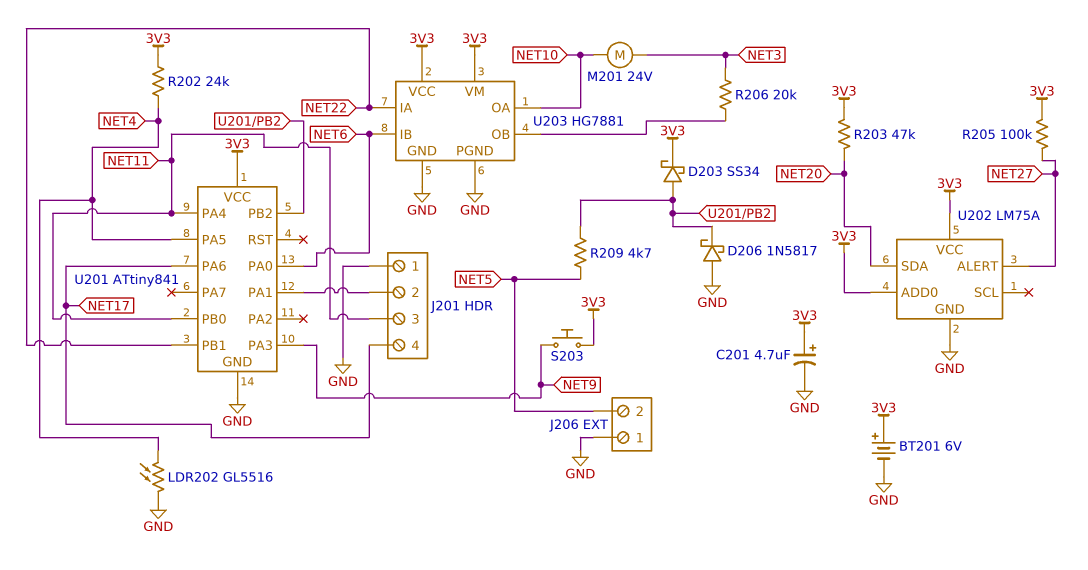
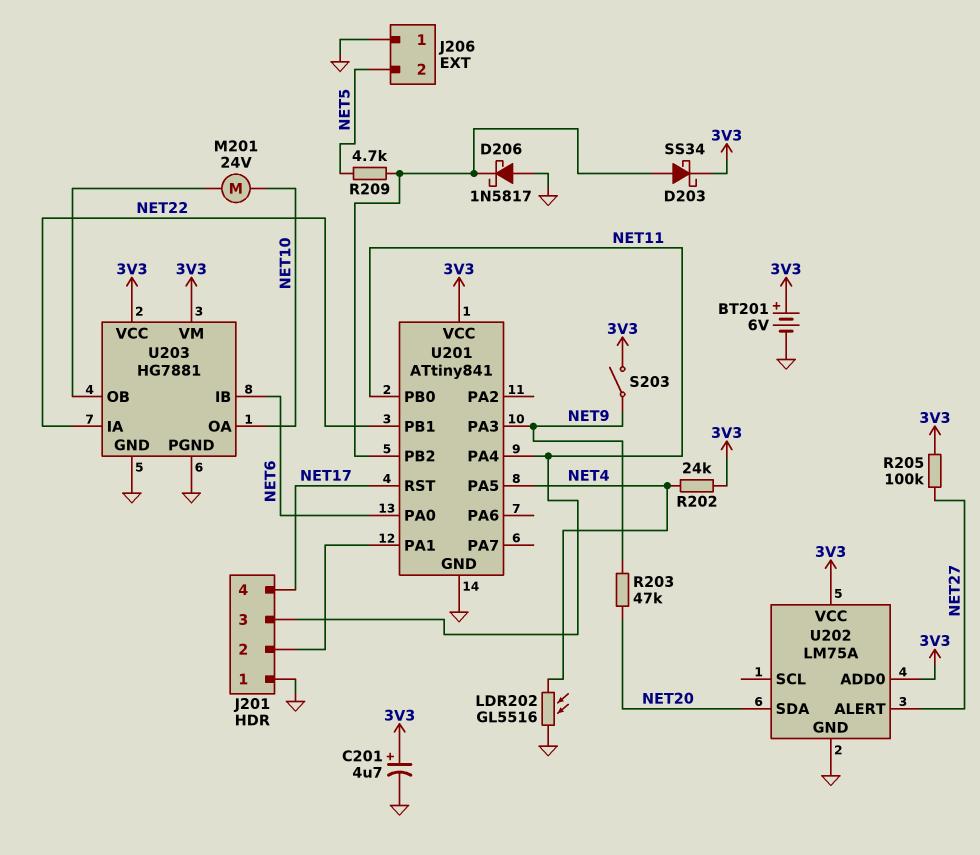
M201: motor 24V (NET3, NET10) -> motor 24V (NET10, U203/OB)
R203: 47k (3V3, NET20) -> 47k (NET9, NET20)
R206: 20k (NET3, U203/OB) -> none
S203: button (3V3, NET9) -> switch (3V3, NET9)
U201 pin PA6: NET17 -> none
U201 pin RST: none -> NET17

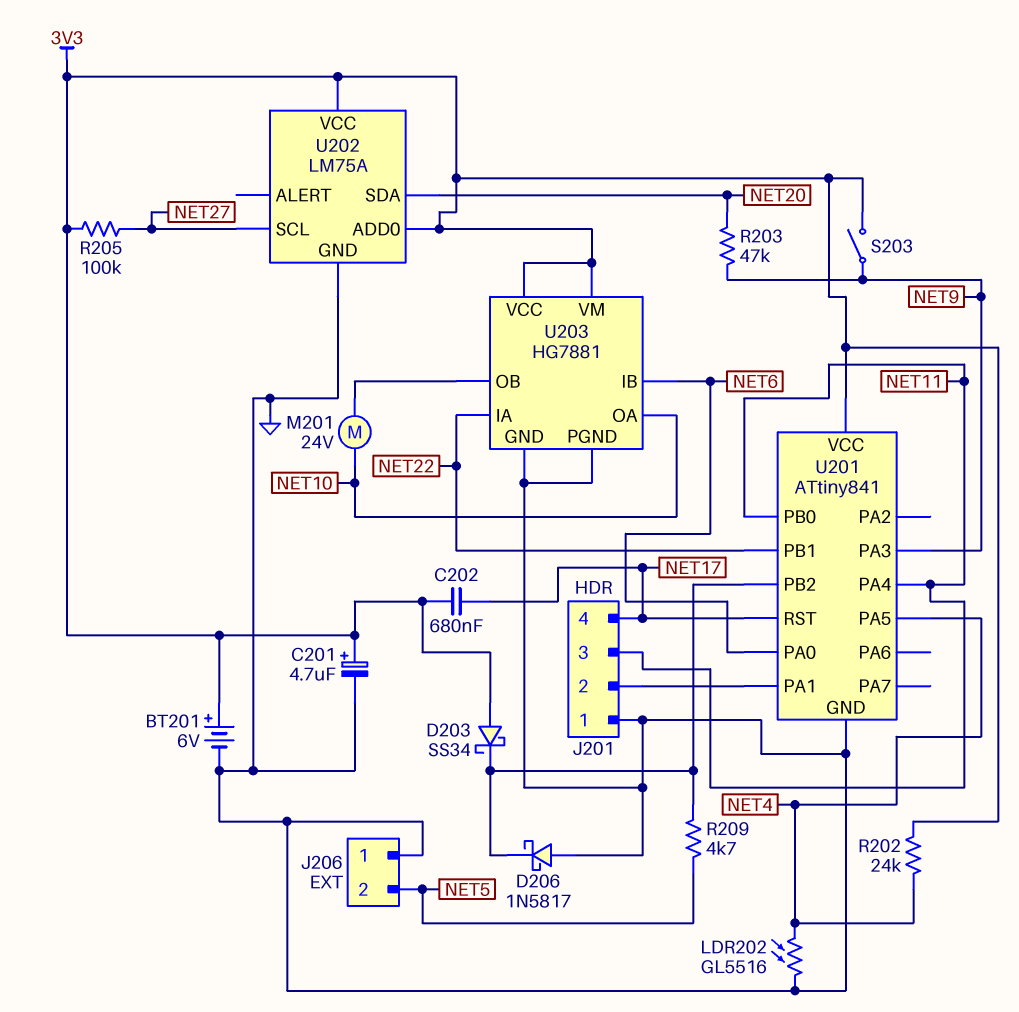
C202: none -> 680nF (3V3, NET17)
D203: schottky SS34 (A U201/PB2, K 3V3) -> schottky SS34 (A 3V3, K U201/PB2)
U202 pin ALERT: NET27 -> none
U202 pin SCL: none -> NET27

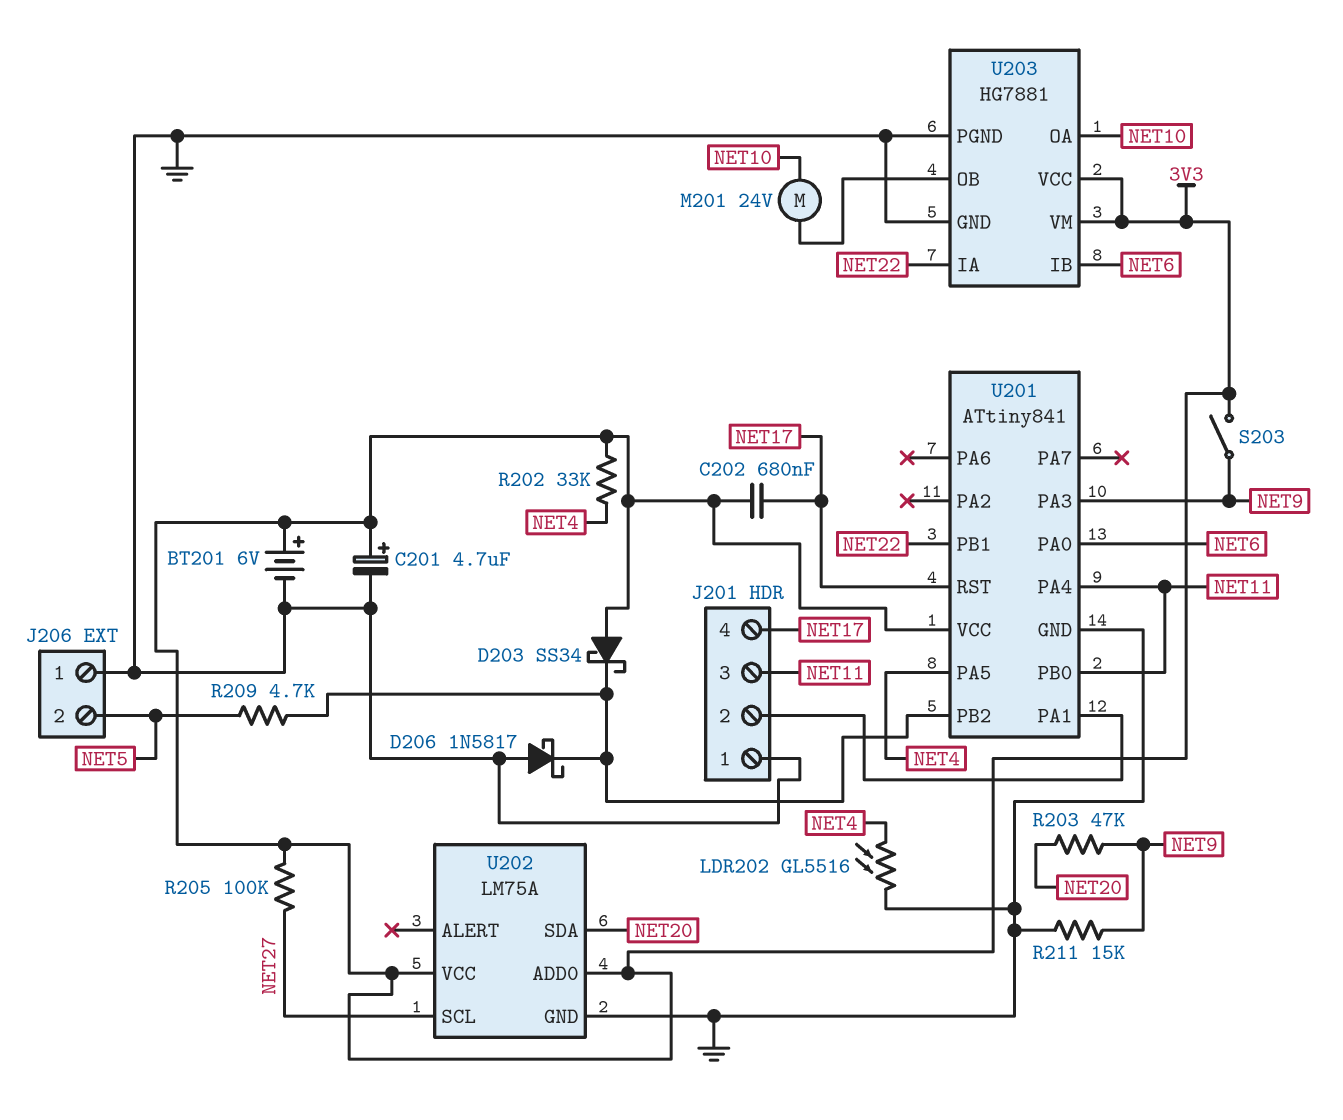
R202: 24k (3V3, NET4) -> 33k (3V3, NET4)
R211: none -> 15k (GND, NET9)

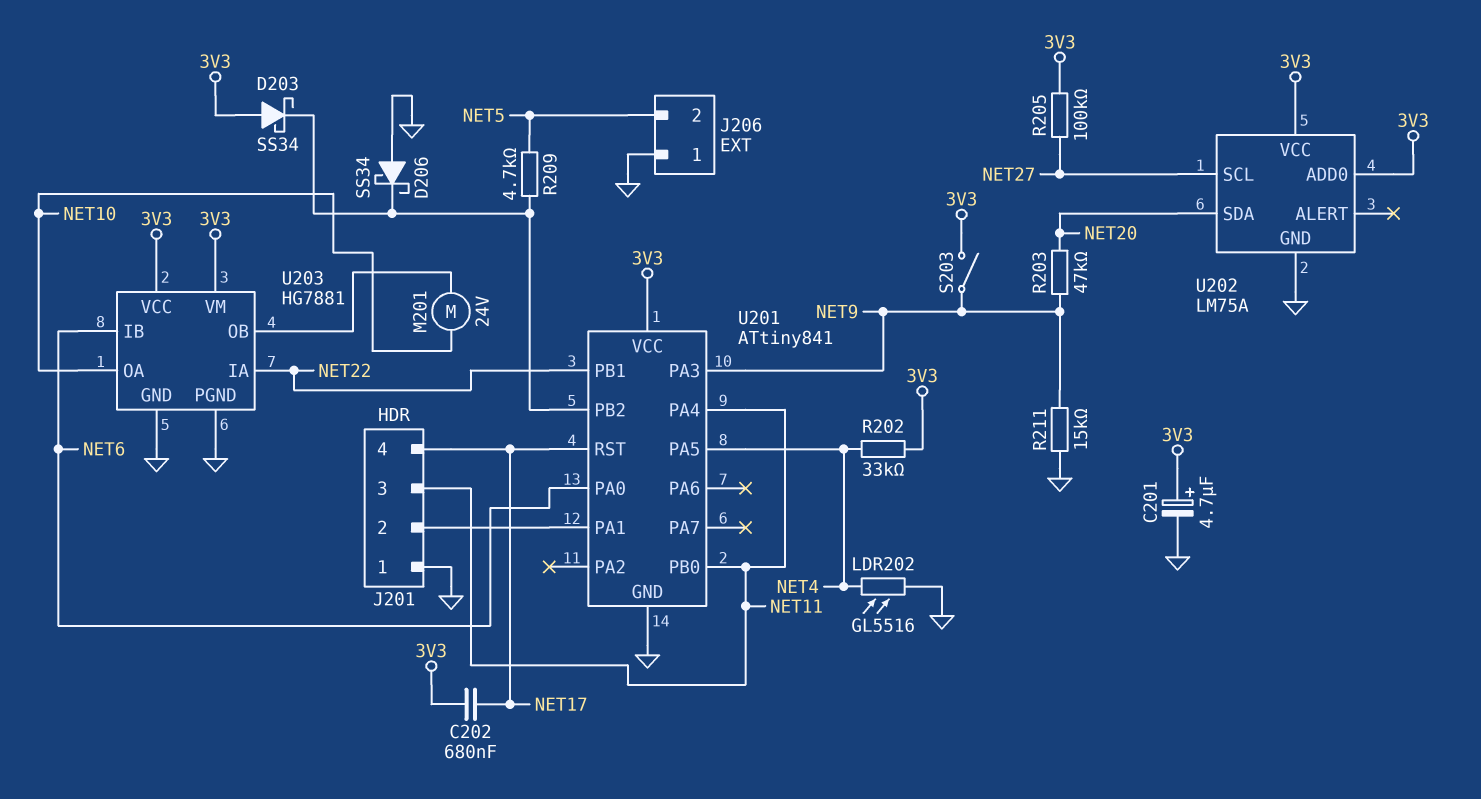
BT201: 6V (plus 3V3, minus GND) -> none
D206: schottky 1N5817 (A GND, K U201/PB2) -> schottky SS34 (A GND, K U201/PB2)

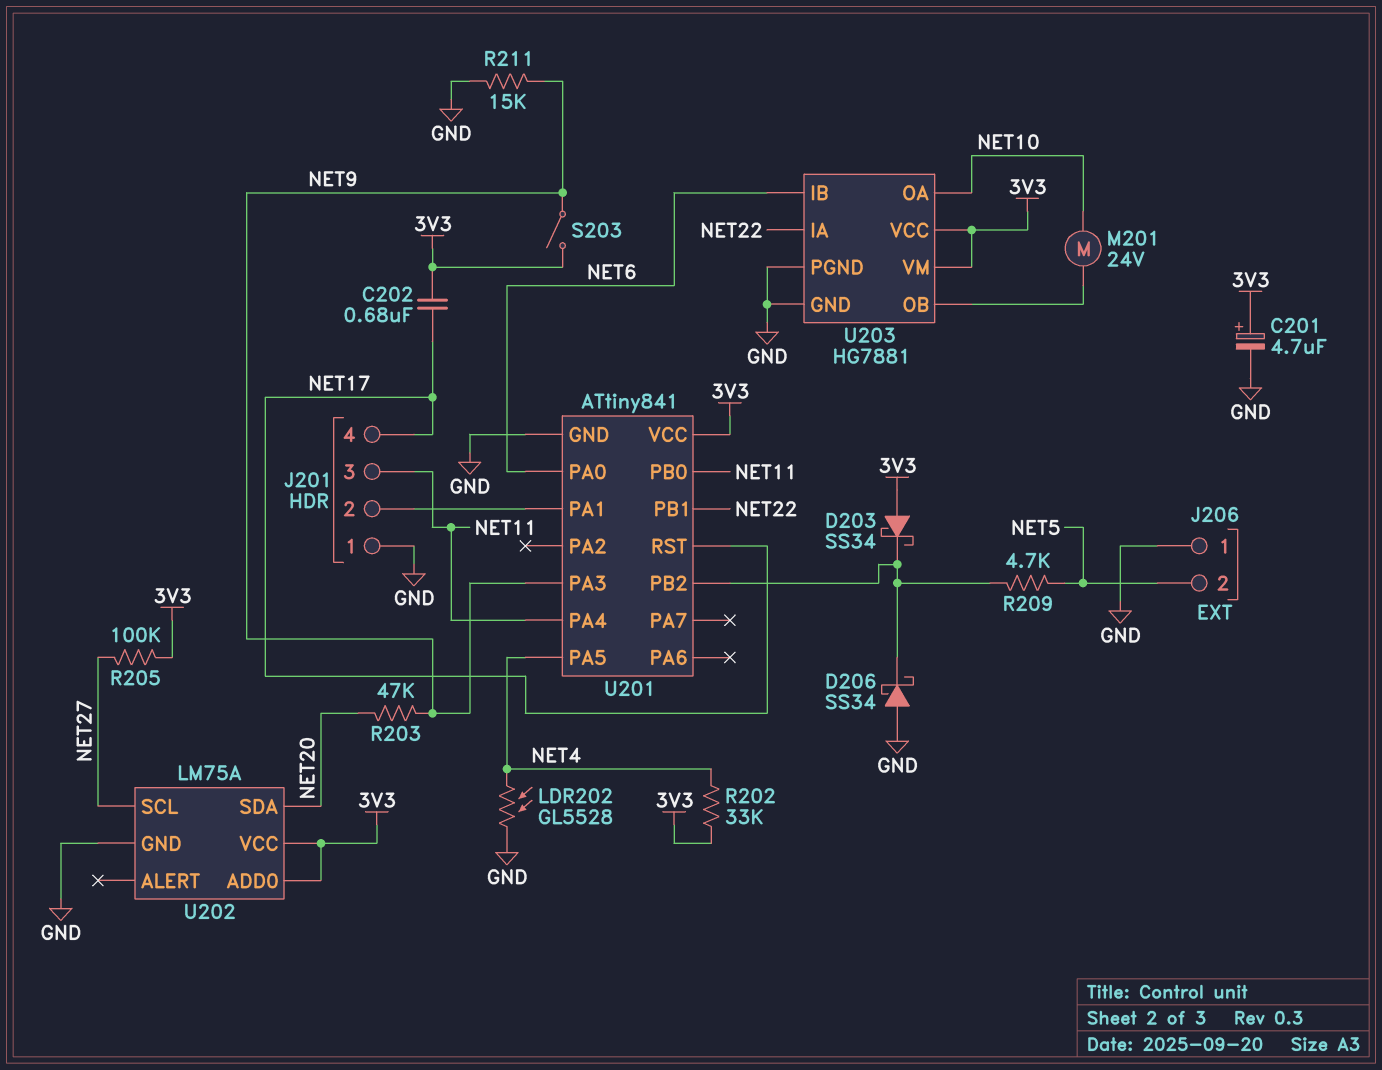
LDR202: GL5516 (GND, NET4) -> GL5528 (GND, NET4)

